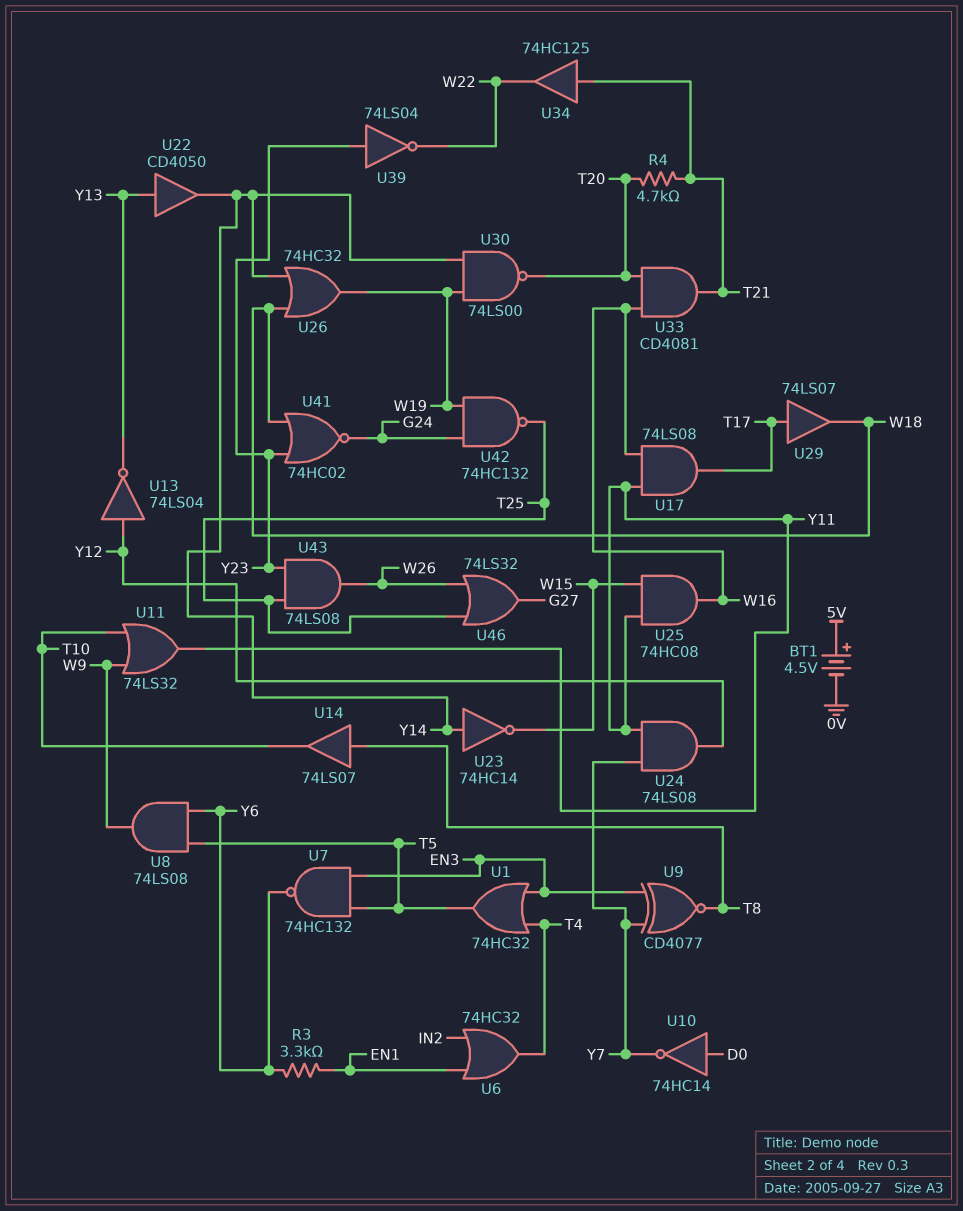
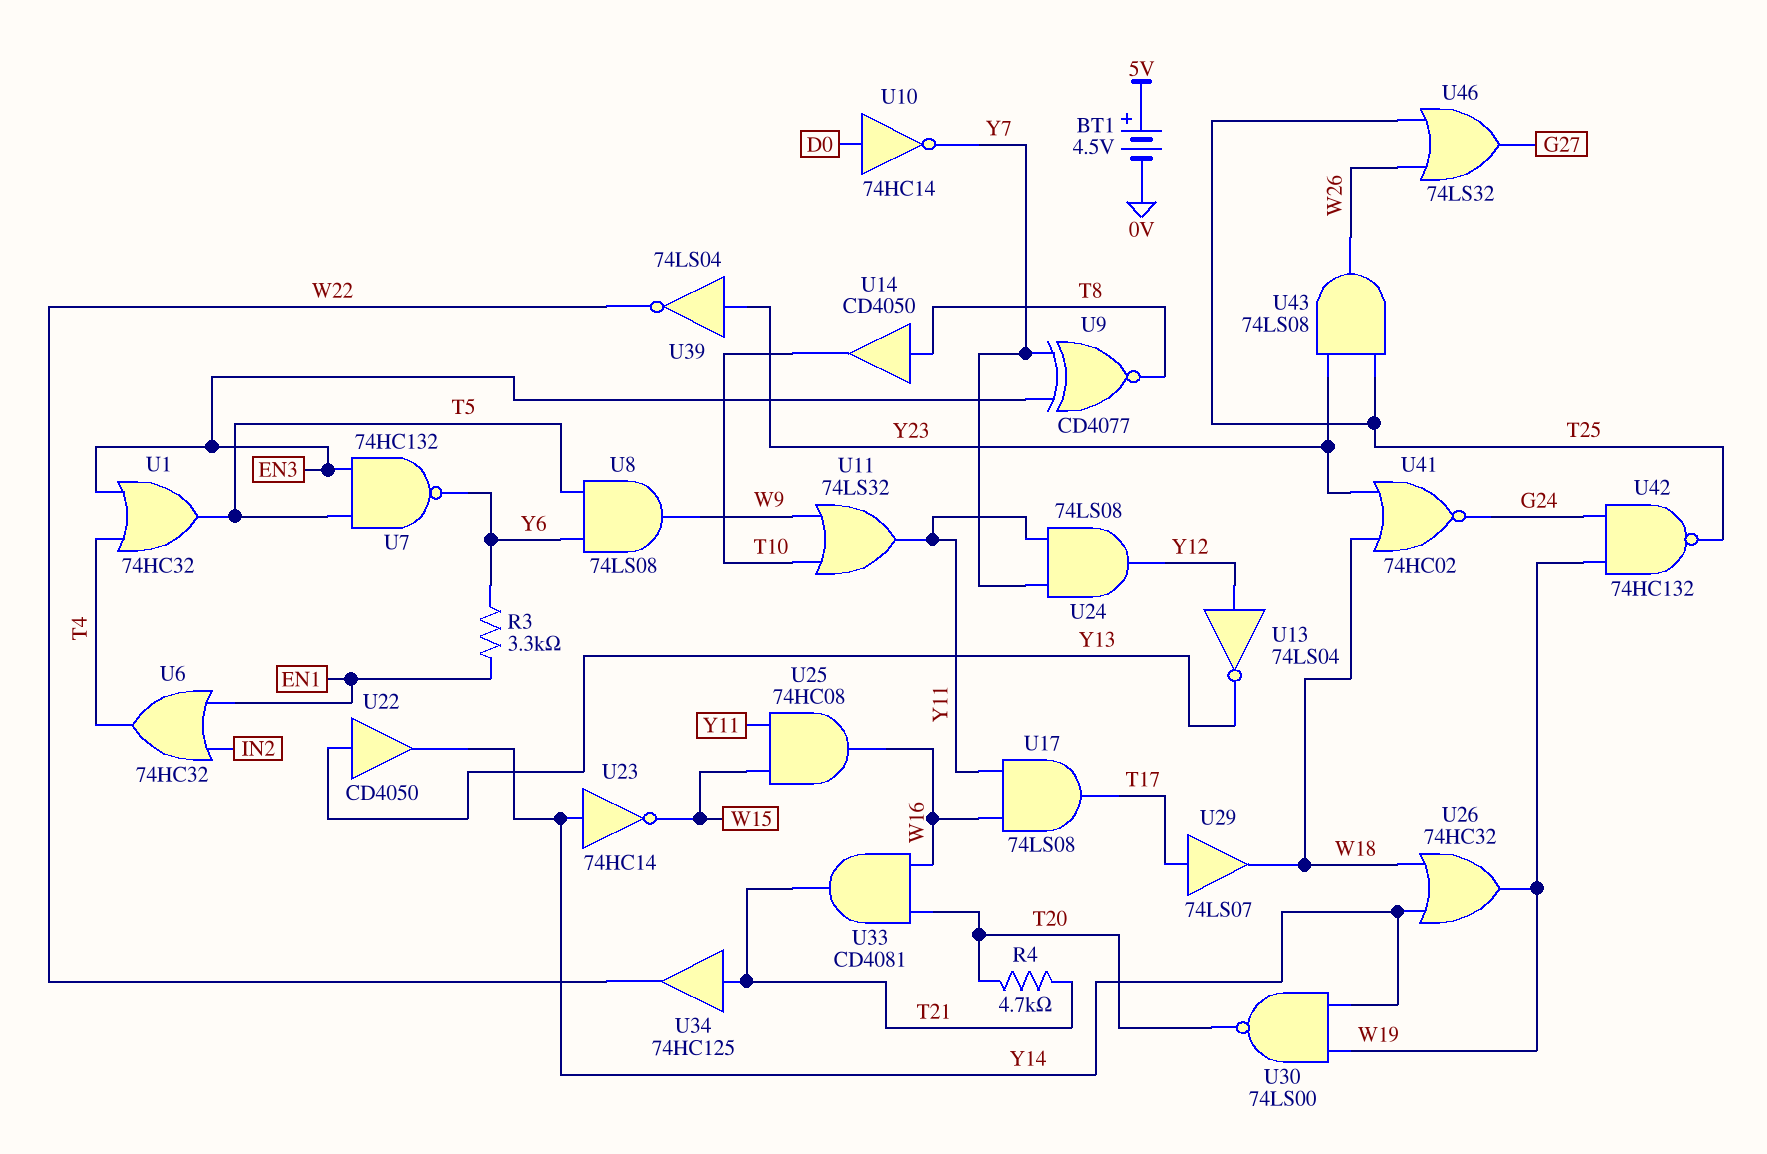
U14: buffer 74LS07 (in T8, out T10) -> buffer CD4050 (in T8, out T10)

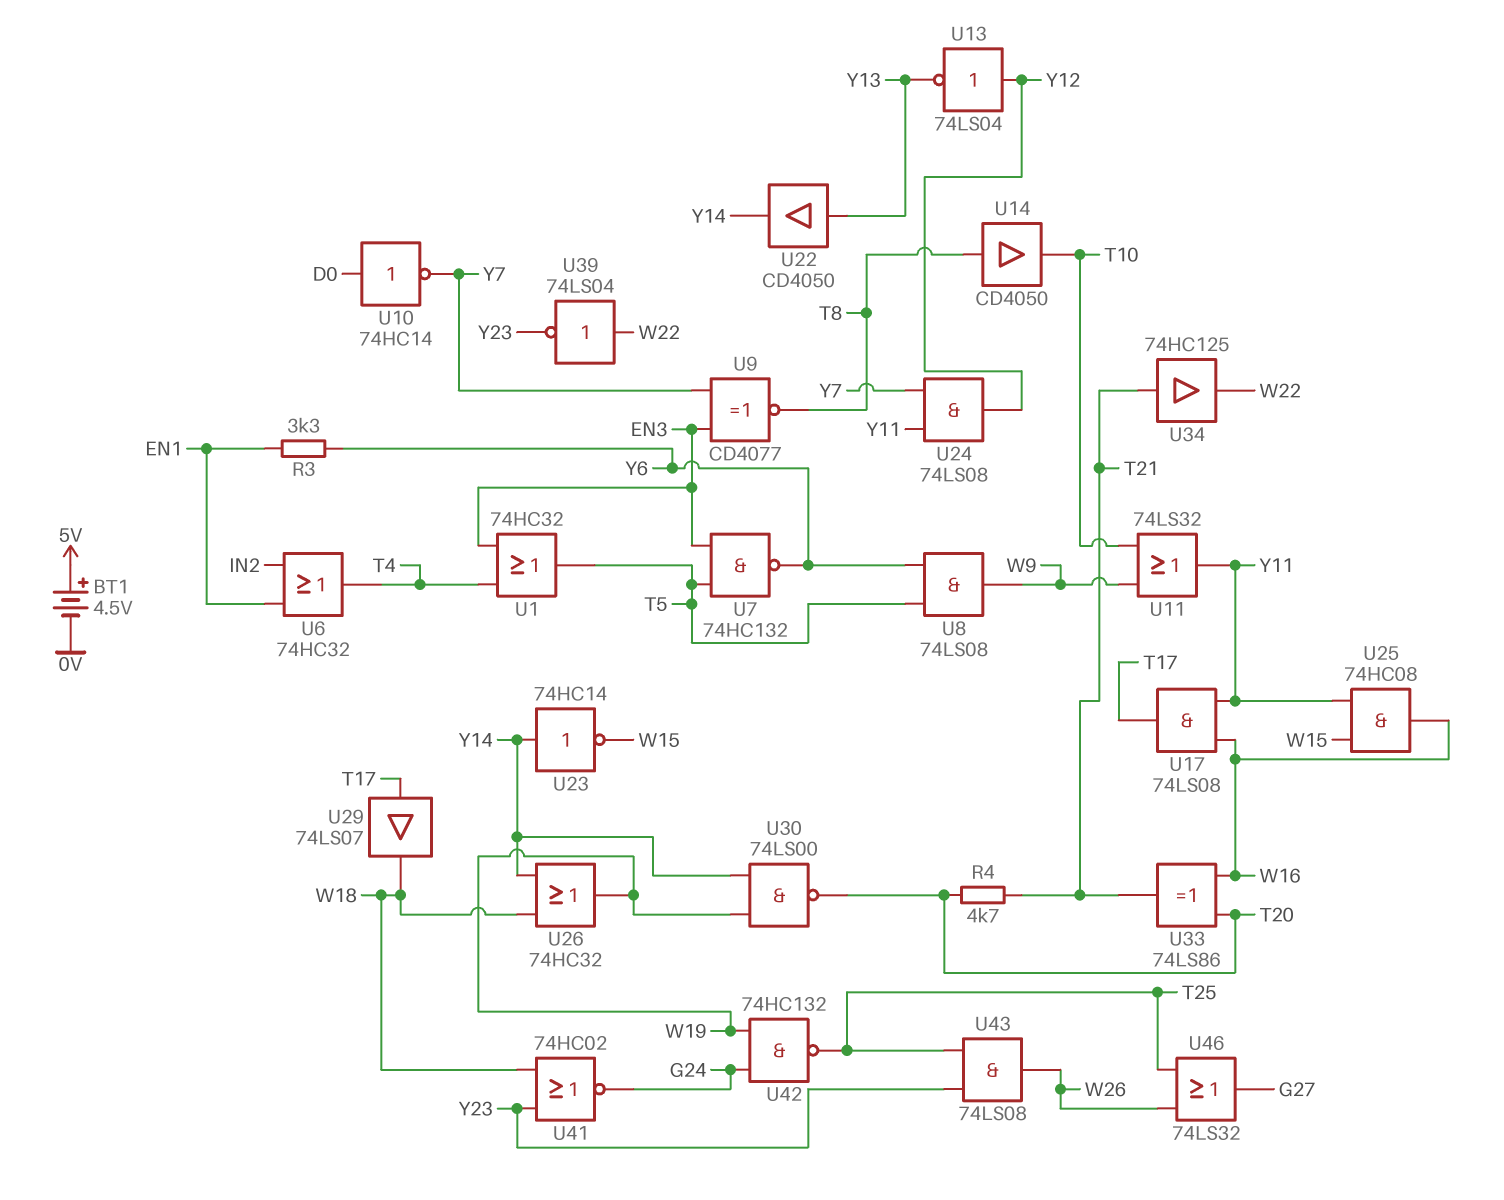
U33: AND CD4081 (in T20, in W16, out T21) -> XOR 74LS86 (in T20, in W16, out T21)
U39: NOT 74LS04 (in Y23, out W22) -> NOT 74LS04 (in W22, out Y23)

